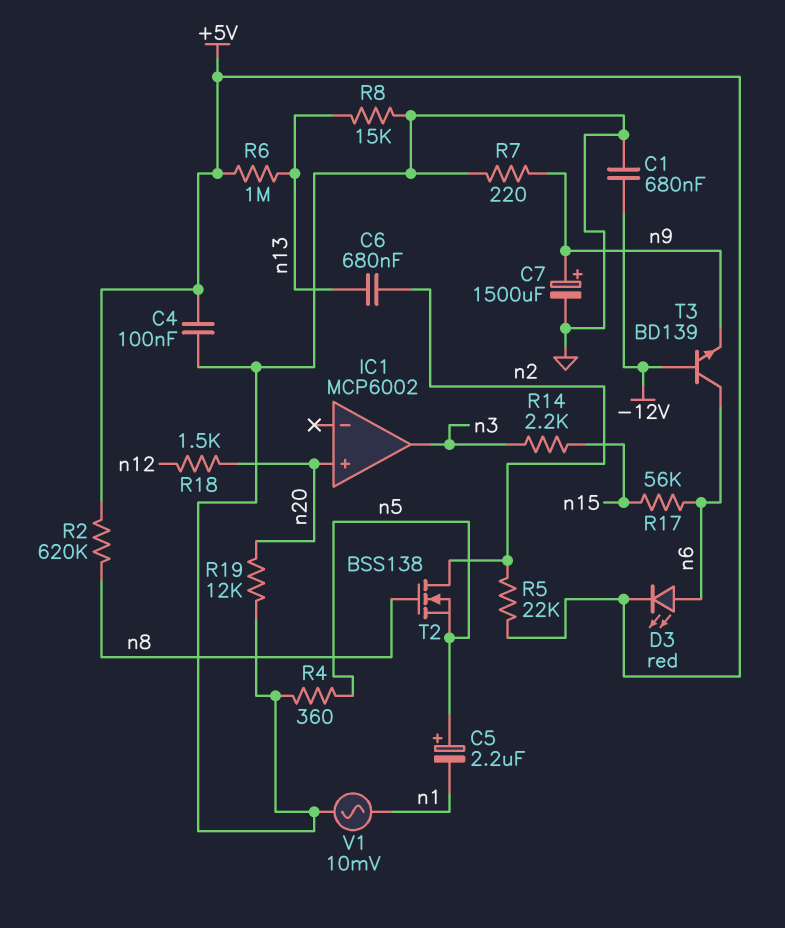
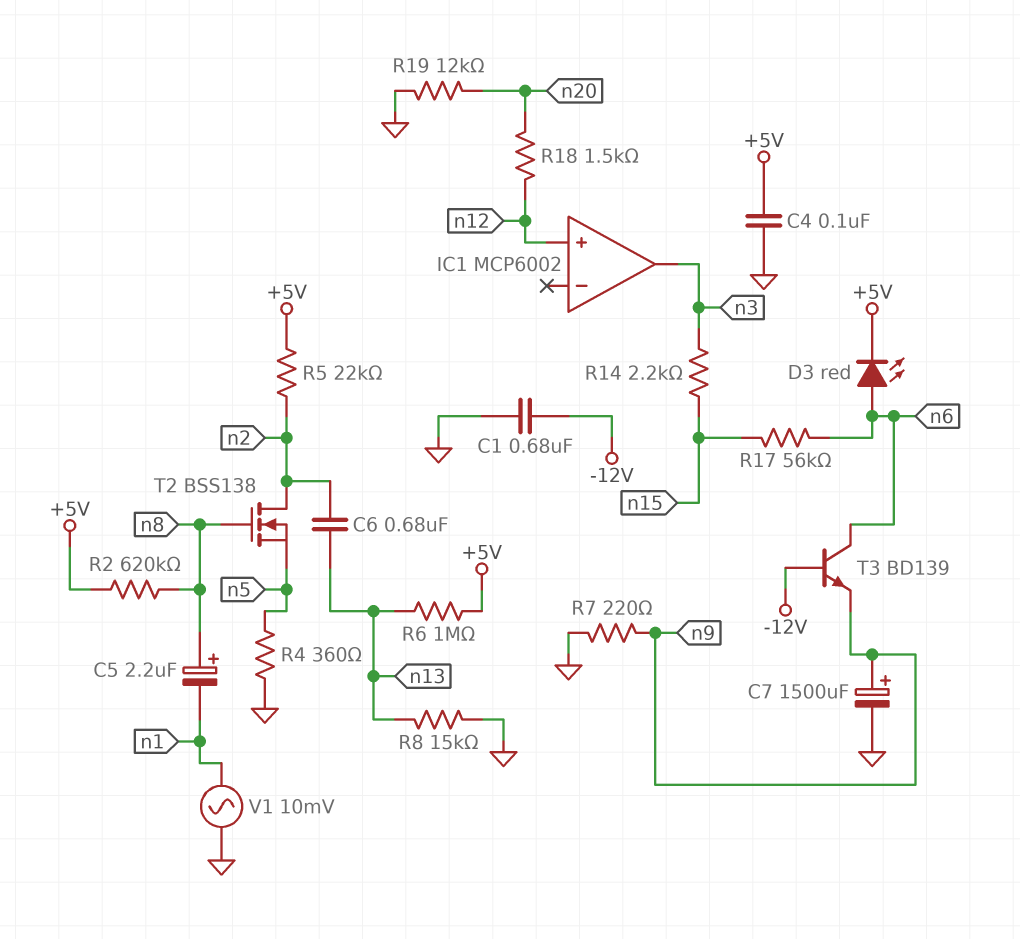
C5: 2.2uF (plus n5, minus n1) -> 2.2uF (plus n8, minus n1)
IC1 pin in+: n20 -> n12

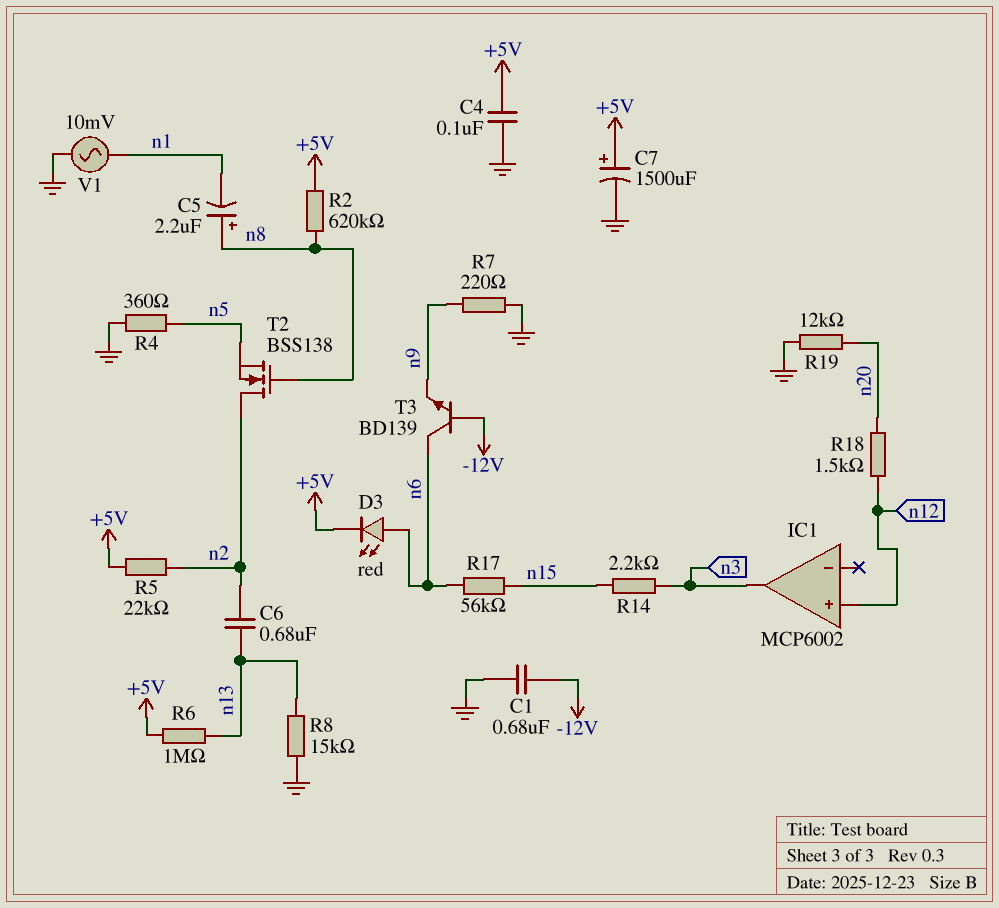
C7: 1500uF (plus n9, minus GND) -> 1500uF (plus +5V, minus GND)

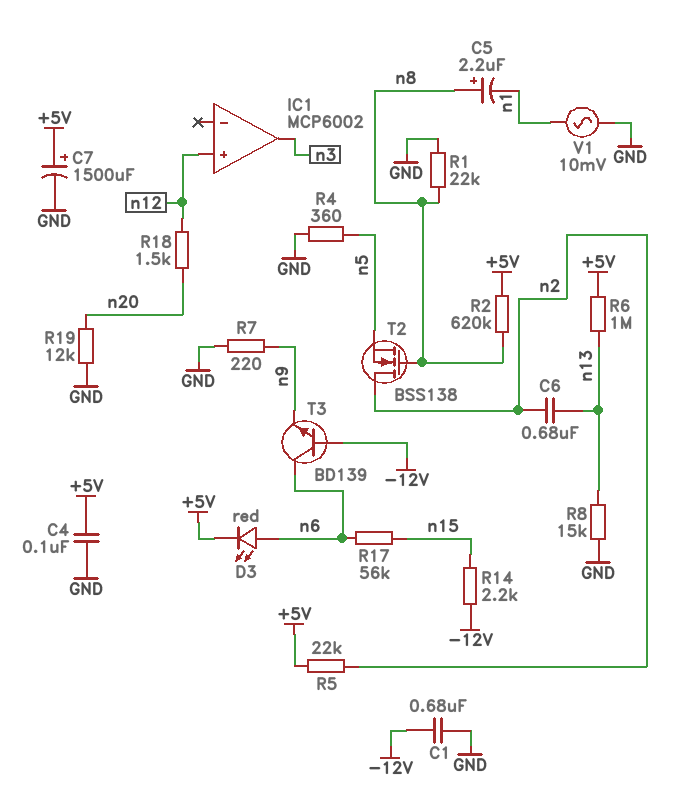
R1: none -> 22k (GND, n8)
R14: 2.2k (n3, n15) -> 2.2k (-12V, n15)

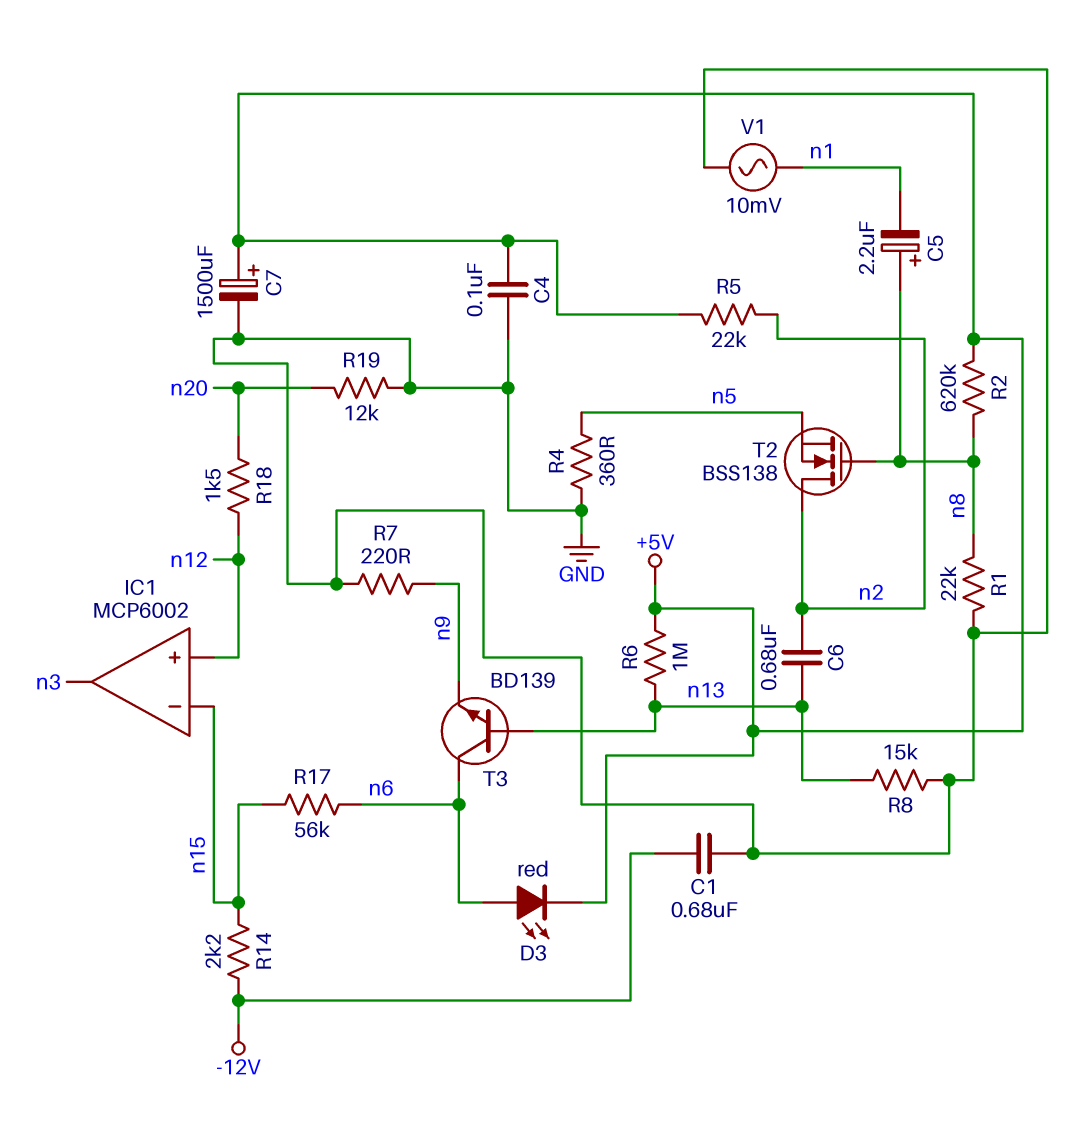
IC1 pin in-: none -> n15
T3: NPN BD139 (B -12V, C n6, E n9) -> NPN BD139 (B n13, C n6, E n9)

